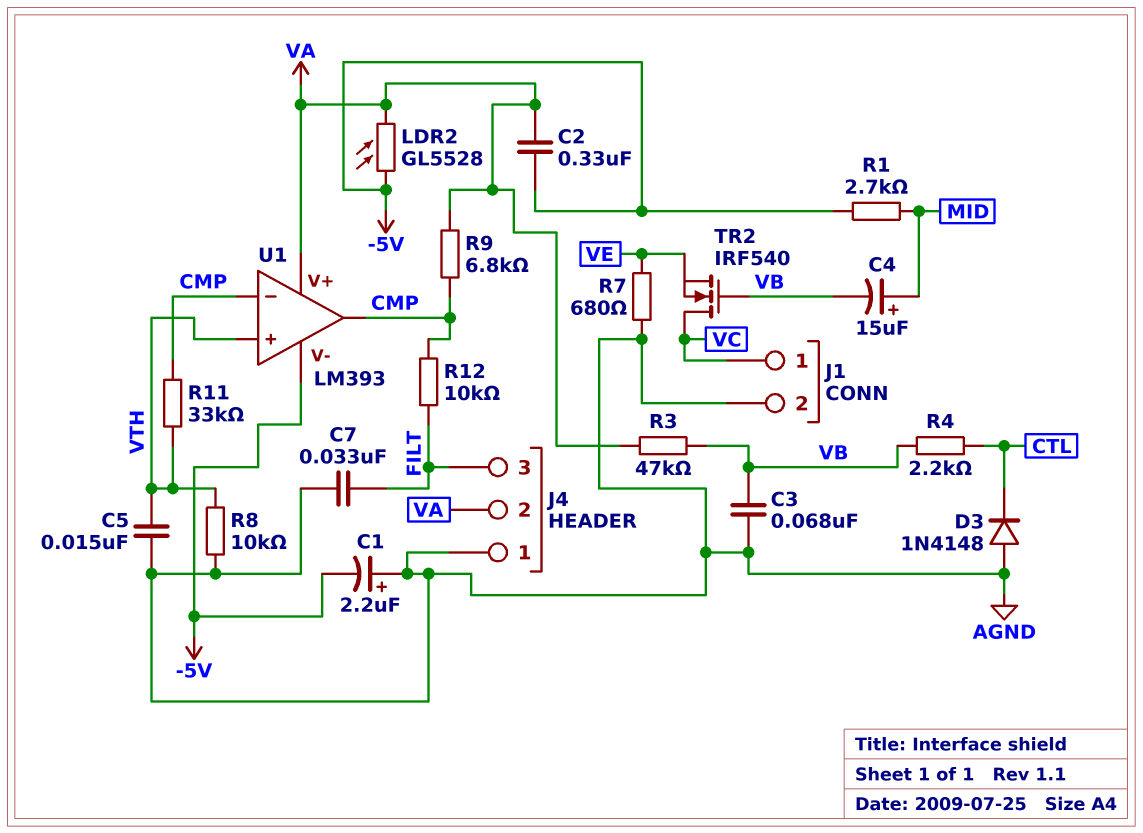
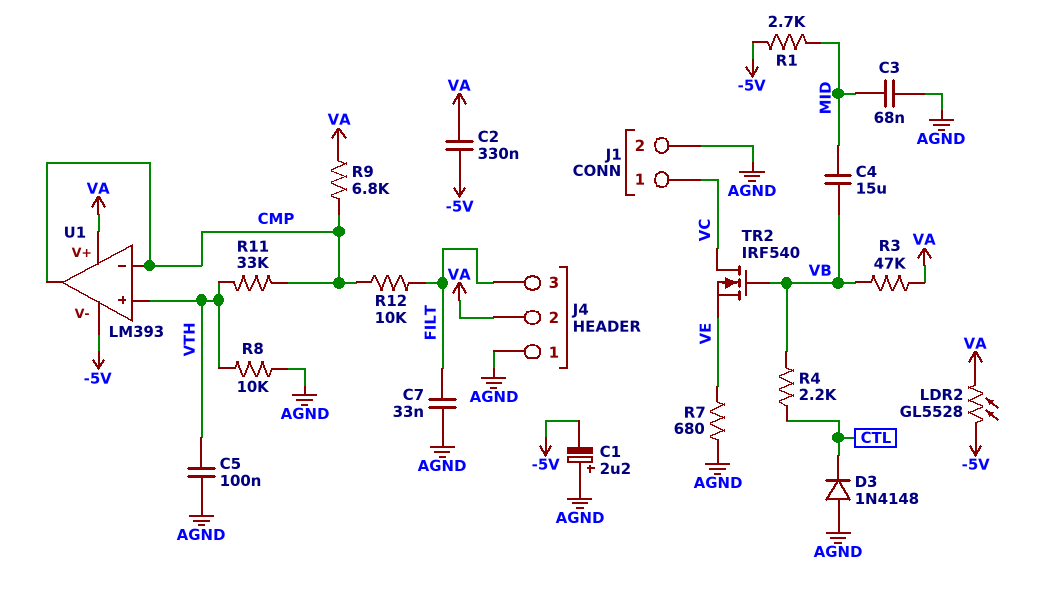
C3: 68nF (AGND, VB) -> 68nF (AGND, MID)
C4: 15uF (plus MID, minus VB) -> 15uF (MID, VB)
C5: 15nF (AGND, VTH) -> 100nF (AGND, VTH)

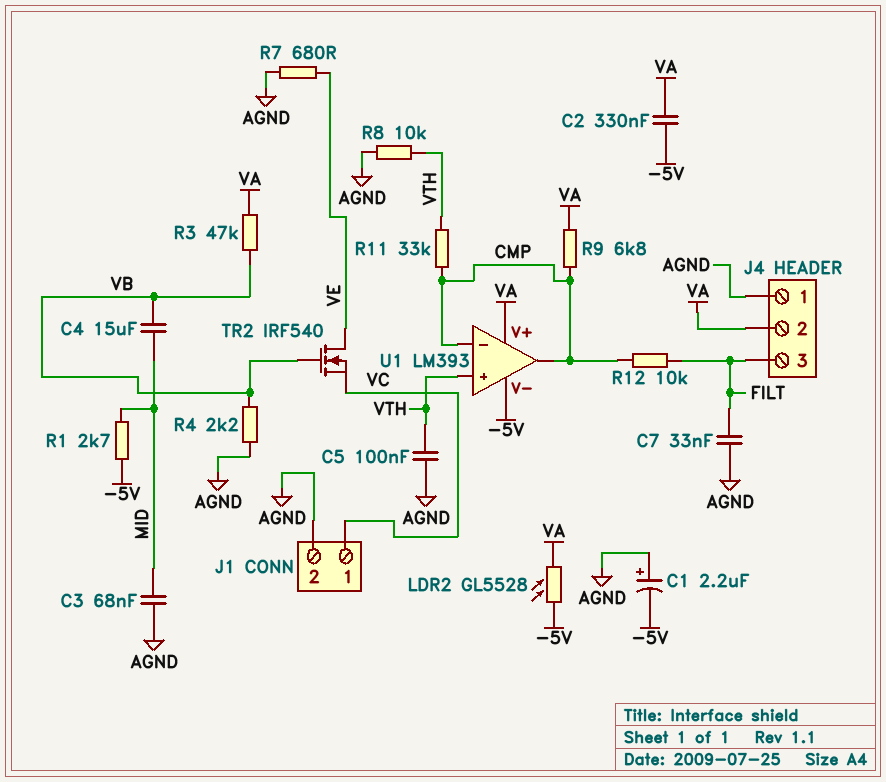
D3: diode 1N4148 (A AGND, K CTL) -> none
R4: 2.2k (CTL, VB) -> 2.2k (AGND, VB)
TR2: NMOS IRF540 (G VB, D VC, S VE) -> NMOS IRF540 (G VB, D VE, S VC)

